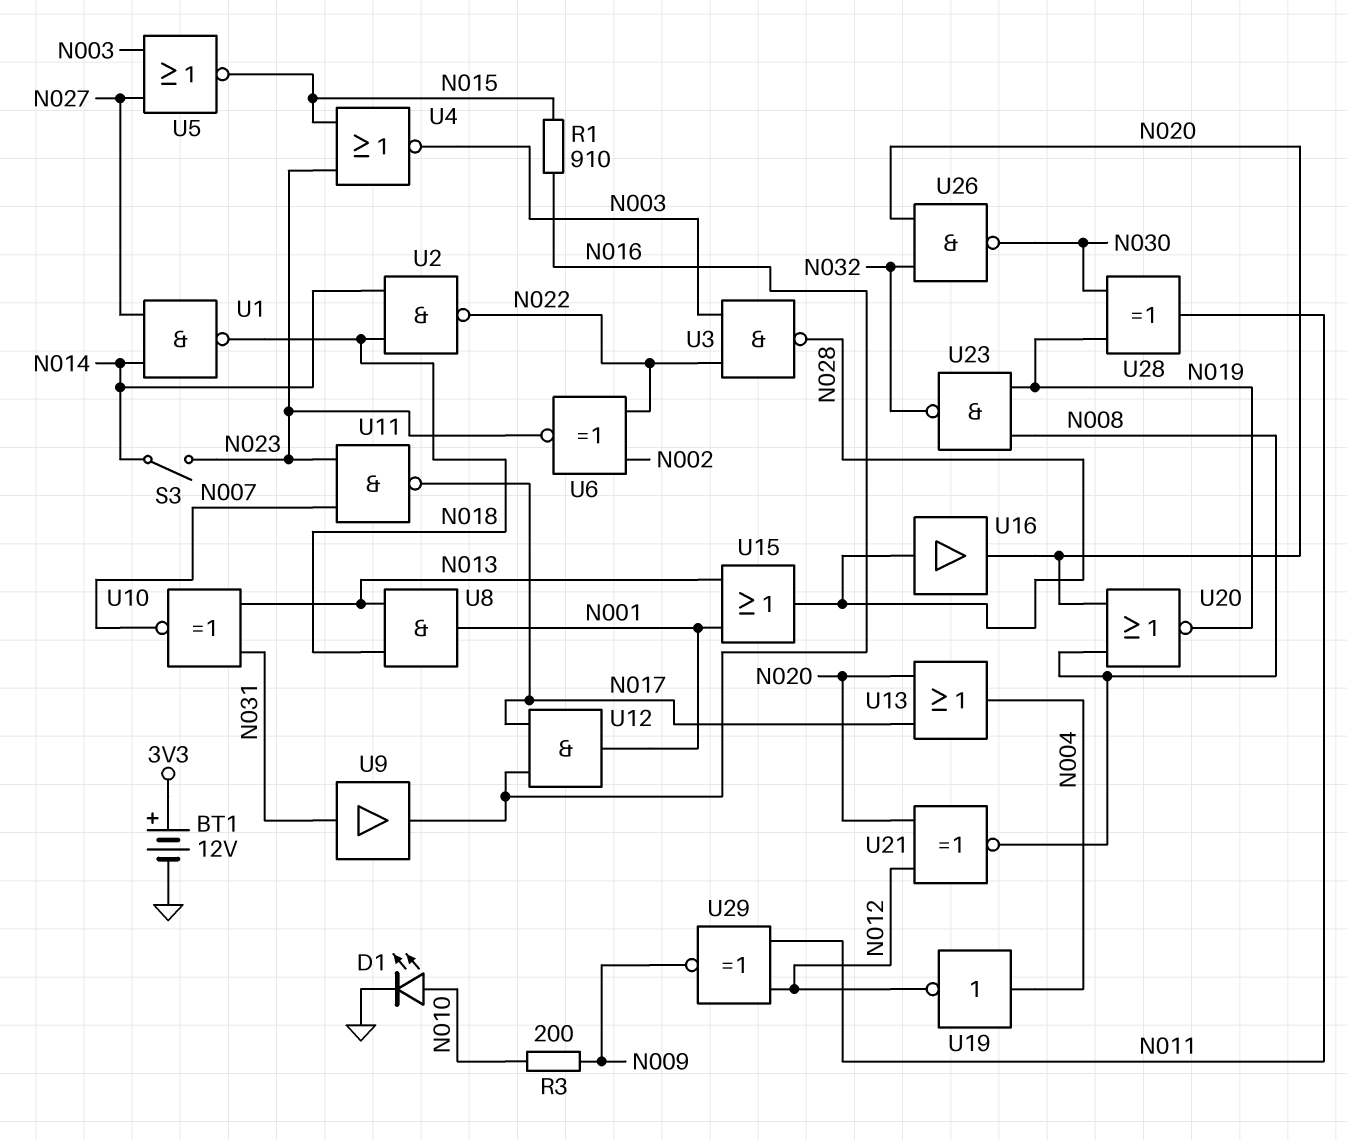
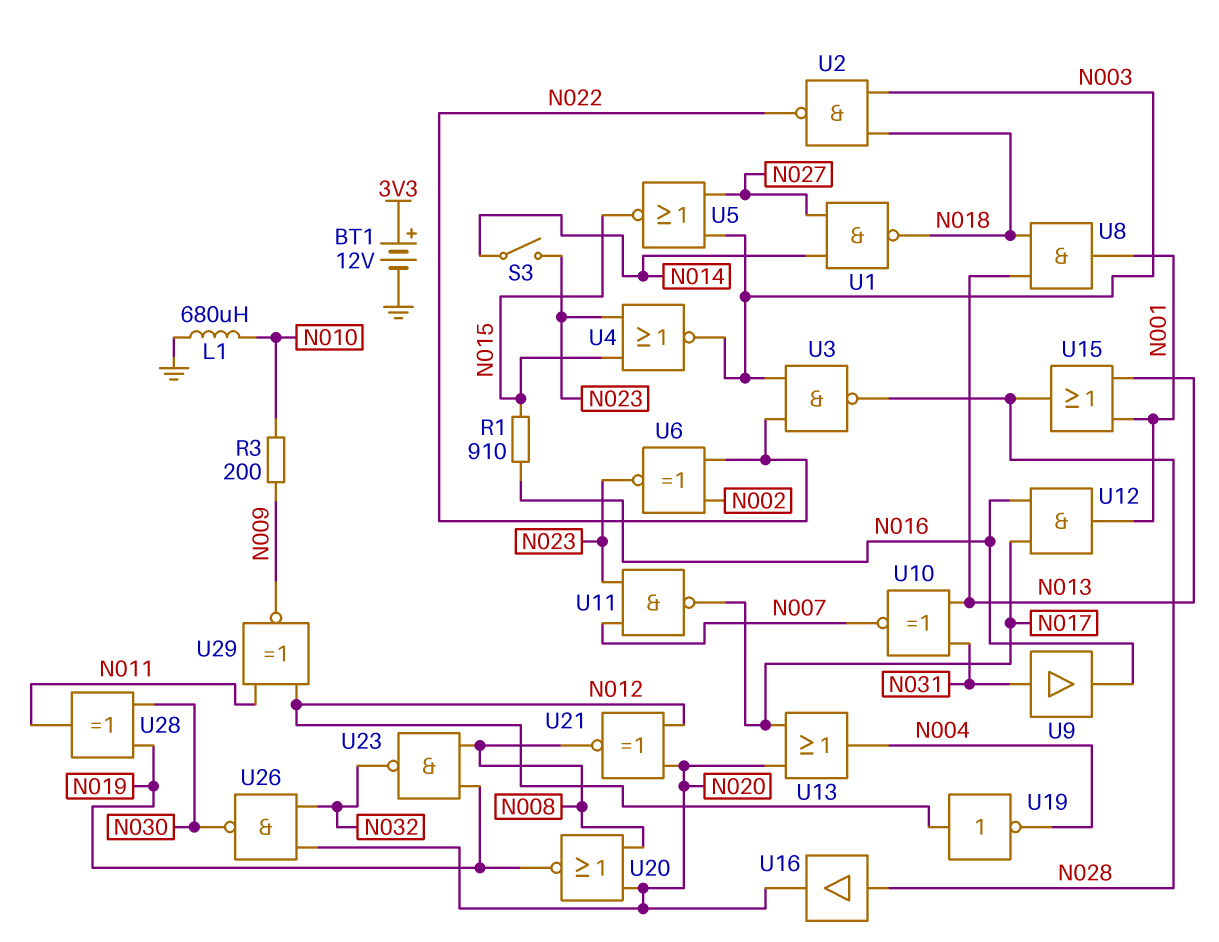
D1: LED (A N010, K GND) -> none
L1: none -> 680uH (GND, N010)
U2: NAND (in N014, in N018, out N022) -> NAND (in N003, in N018, out N022)
U19: NOT (in N004, out N012) -> NOT (in N012, out N004)

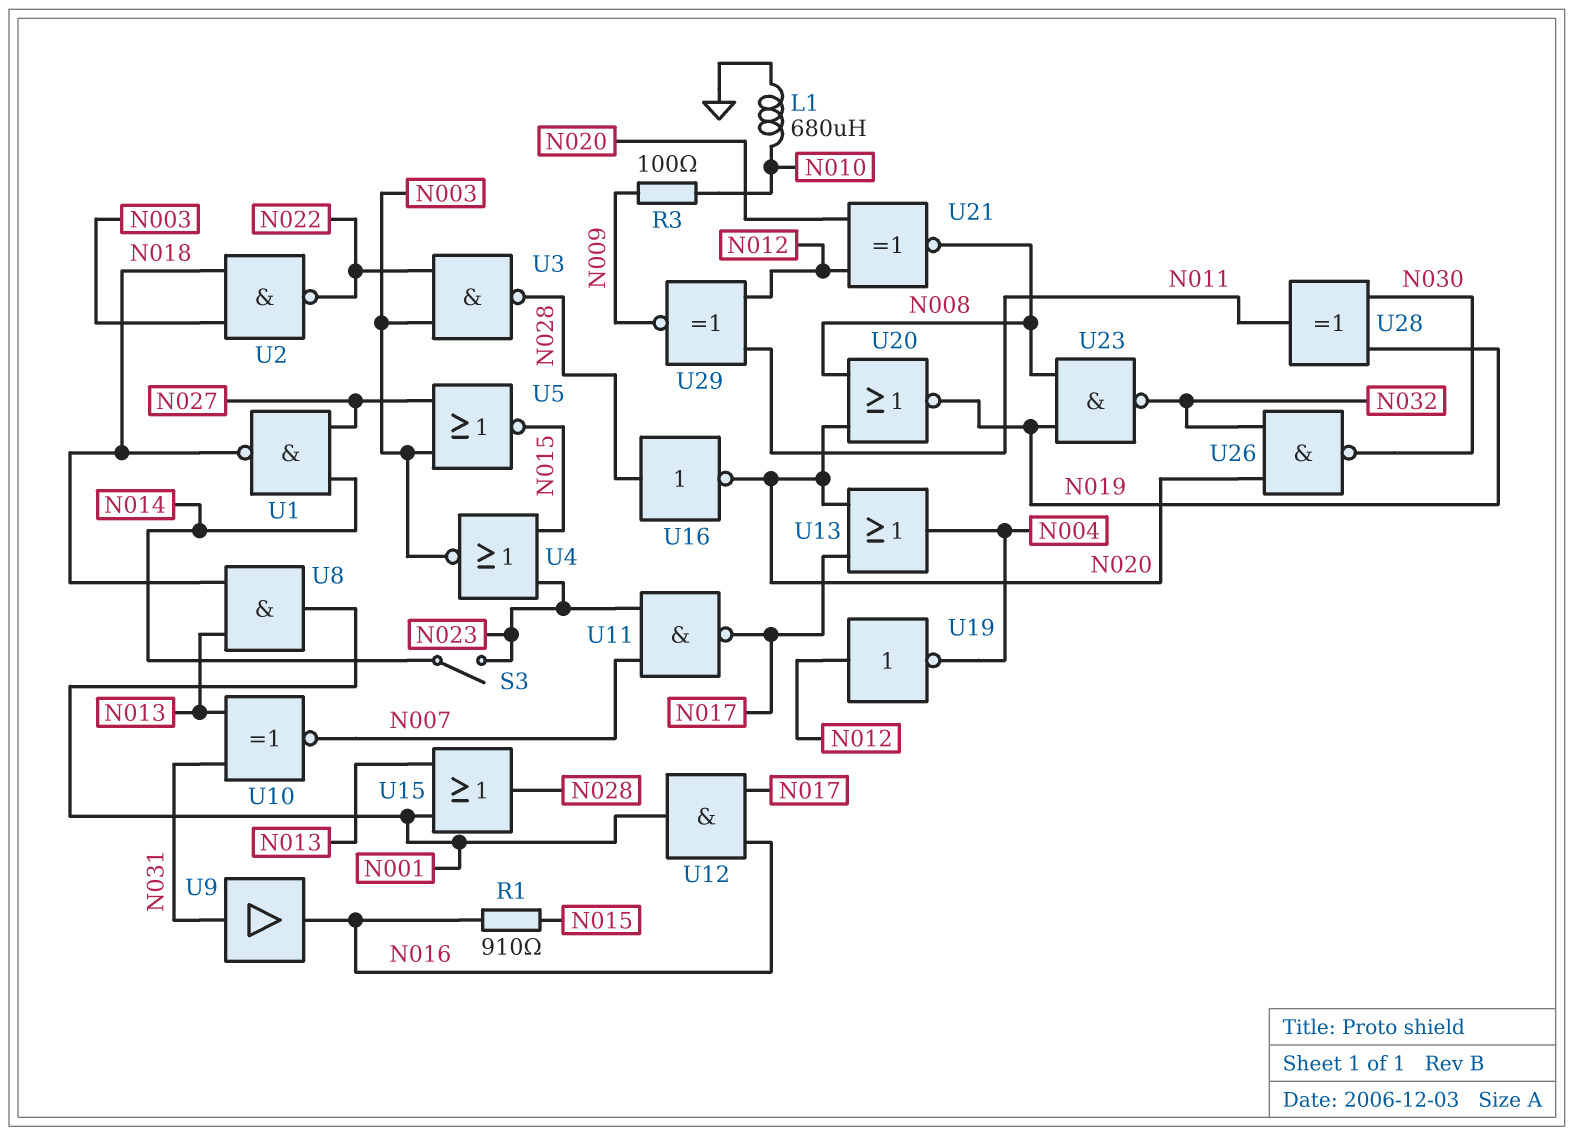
BT1: 12V (plus 3V3, minus GND) -> none
R3: 200 (N009, N010) -> 100 (N009, N010)
U6: XNOR (in N002, in N022, out N023) -> none
U16: buffer (in N028, out N020) -> NOT (in N028, out N020)

